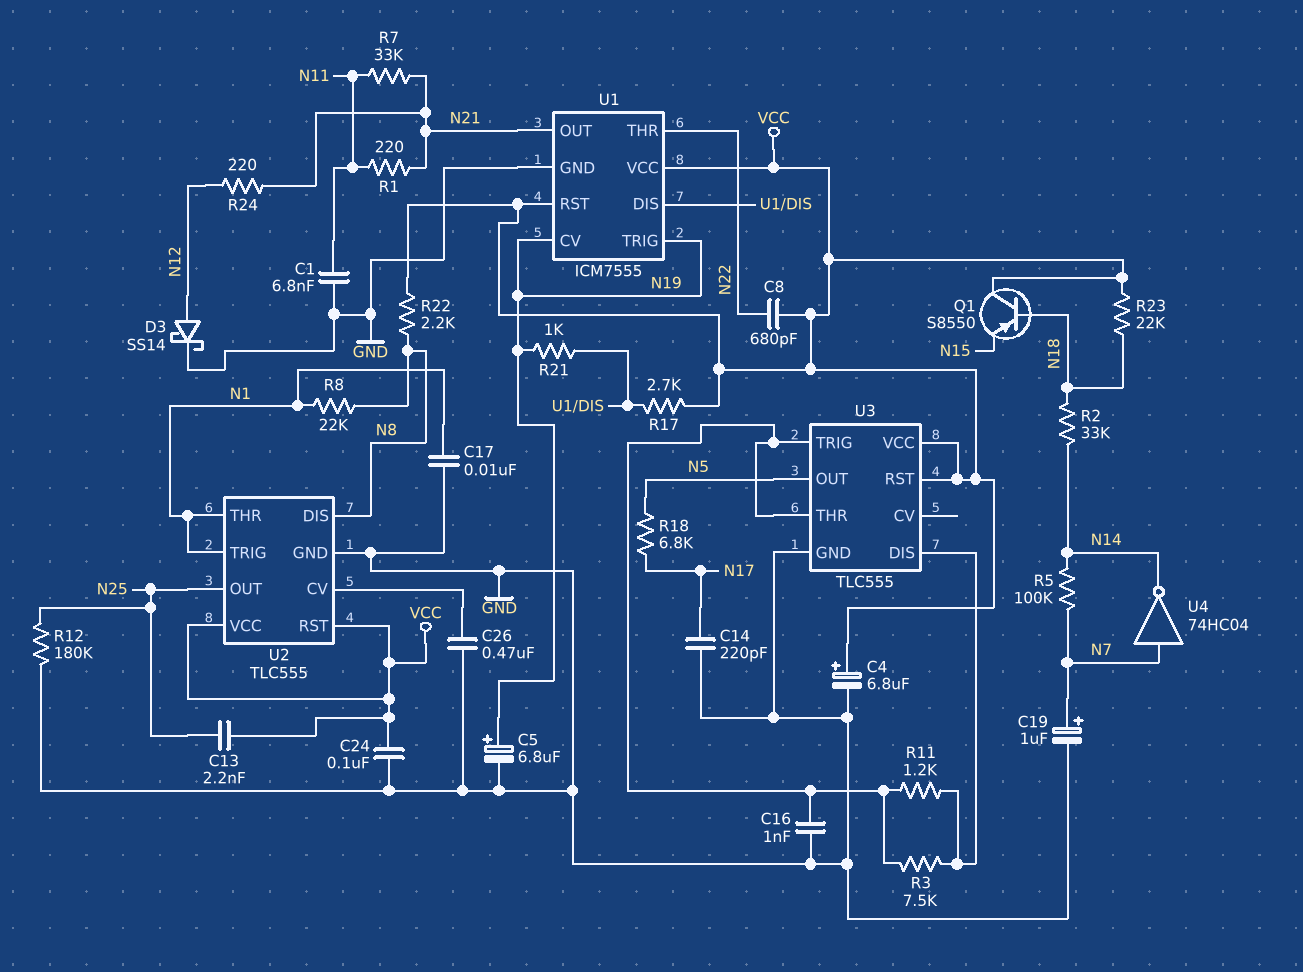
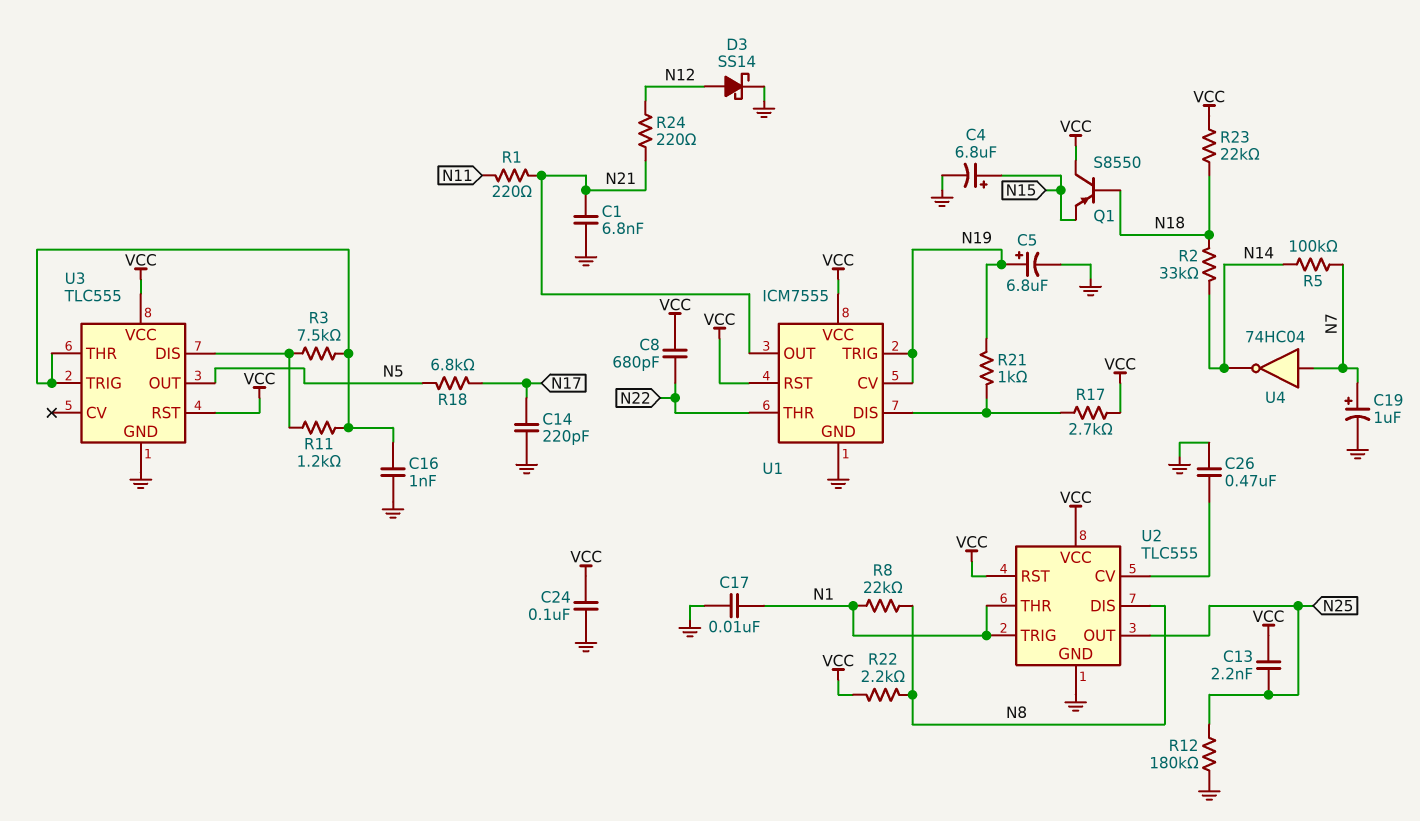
C1: 6.8nF (GND, N11) -> 6.8nF (GND, N21)
C4: 6.8uF (plus VCC, minus GND) -> 6.8uF (plus N15, minus GND)
R7: 33k (N11, N21) -> none

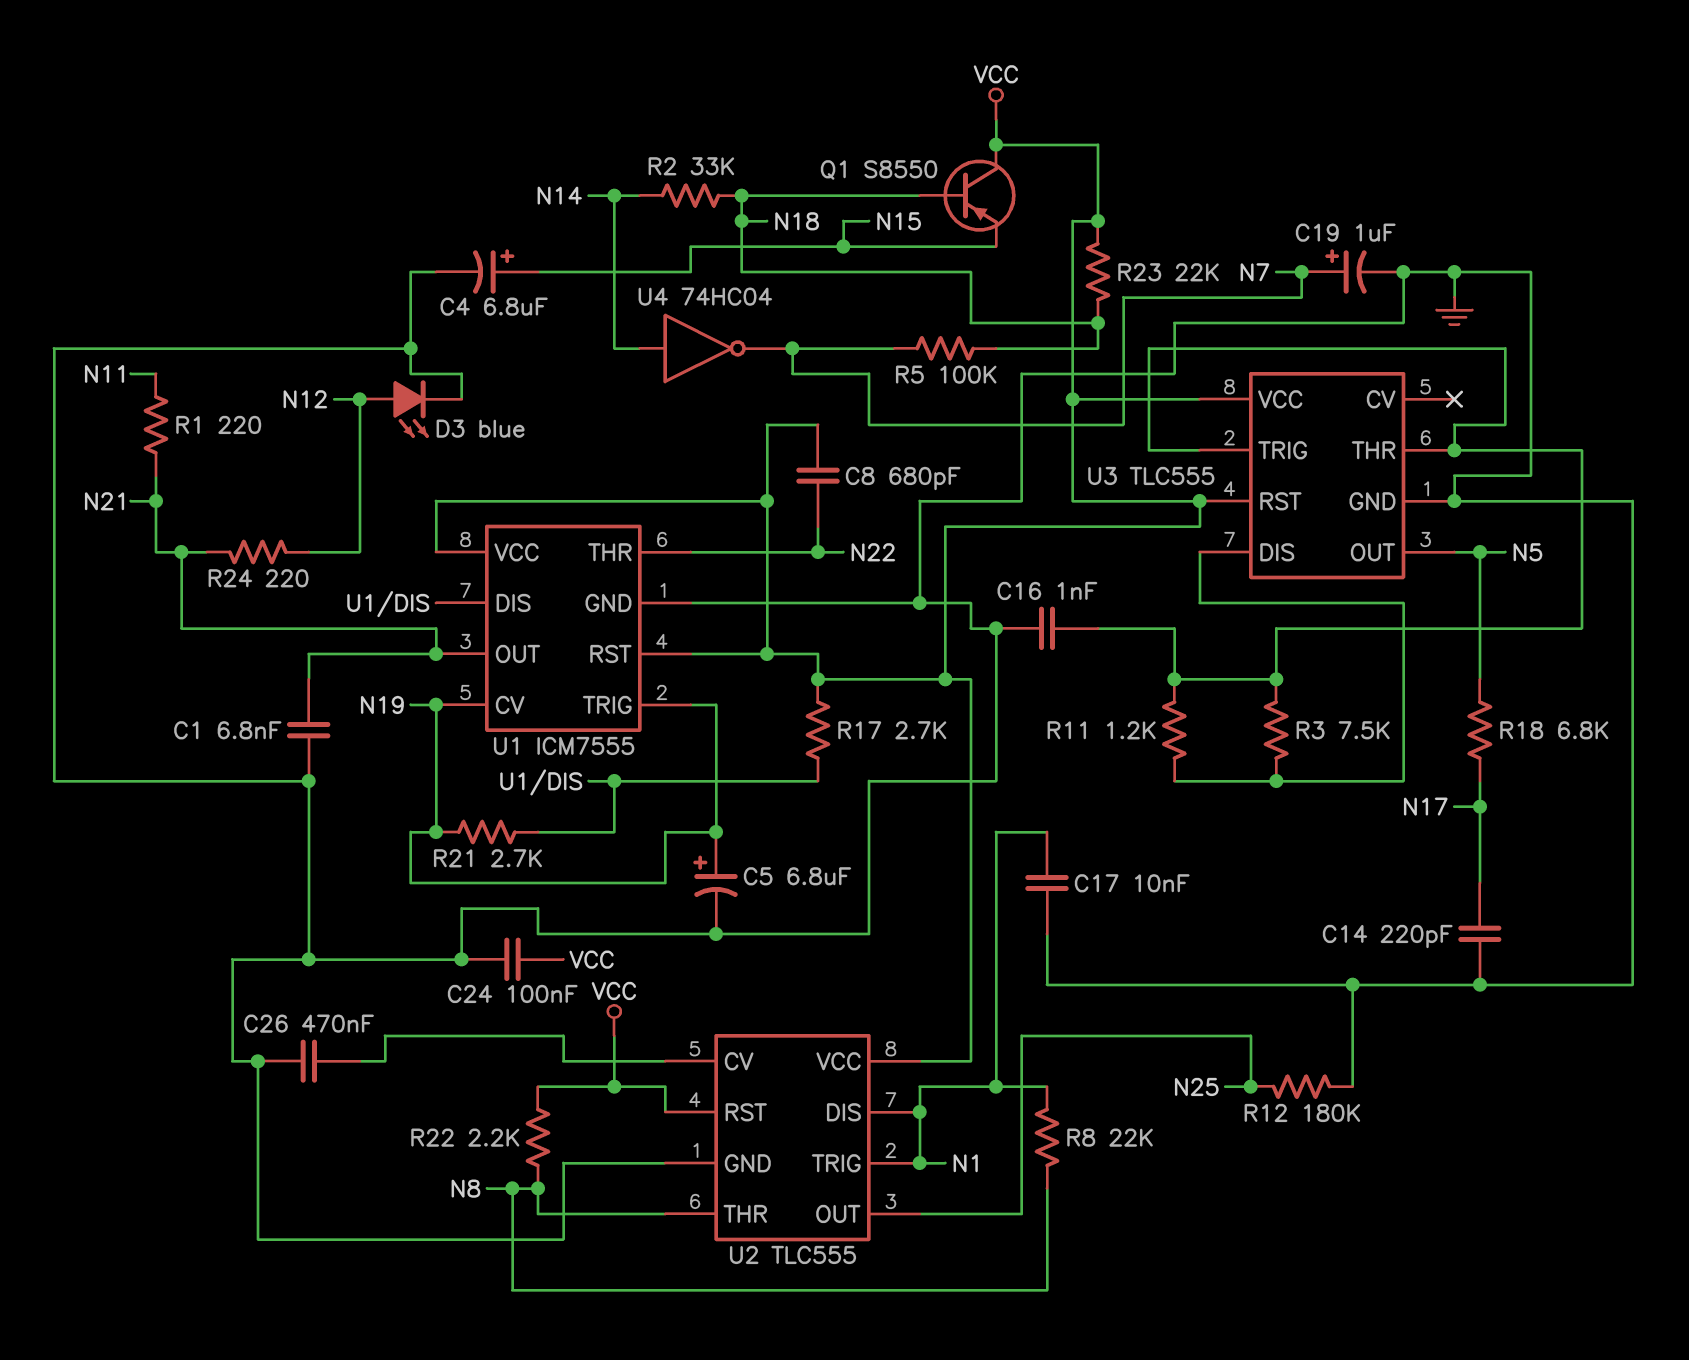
C13: 2.2nF (N25, VCC) -> none
D3: schottky SS14 (A N12, K GND) -> LED blue (A N12, K GND)
R5: 100k (N7, N14) -> 100k (N7, N18)
R21: 1k (N19, U1/DIS) -> 2.7k (N19, U1/DIS)
U2 pin DIS: N8 -> N1
U2 pin THR: N1 -> N8
U4: NOT 74HC04 (in N7, out N14) -> NOT 74HC04 (in N14, out N7)

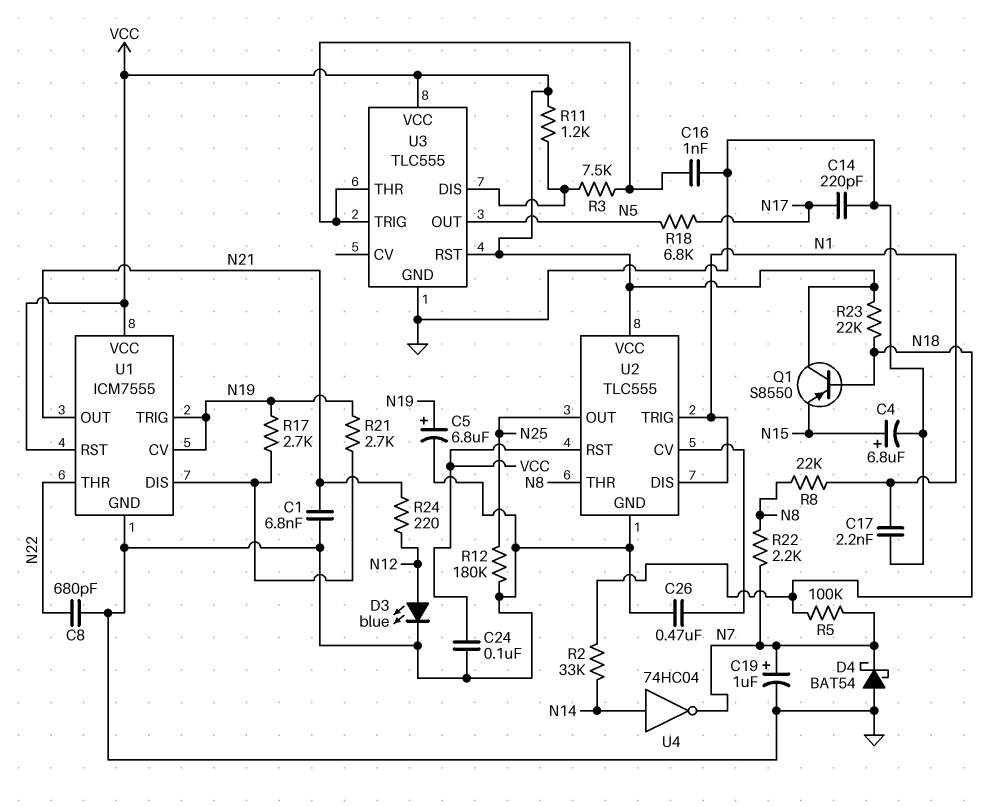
C8: 680pF (N22, VCC) -> 680pF (GND, N22)
C17: 10nF (GND, N1) -> 2.2nF (GND, N1)
D4: none -> schottky BAT54 (A GND, K N7)
R1: 220 (N11, N21) -> none
R11: 1.2k (U3/DIS, U3/THR) -> 1.2k (U3/DIS, VCC)
R17: 2.7k (U1/DIS, VCC) -> 2.7k (N19, U1/DIS)
R22: 2.2k (N8, VCC) -> 2.2k (N7, N8)

